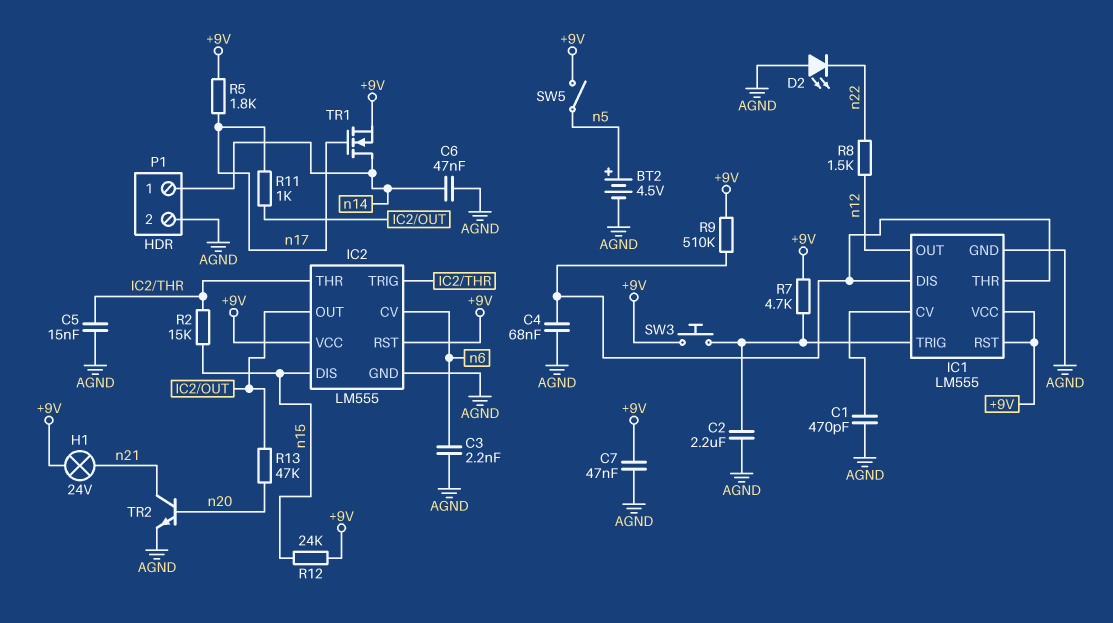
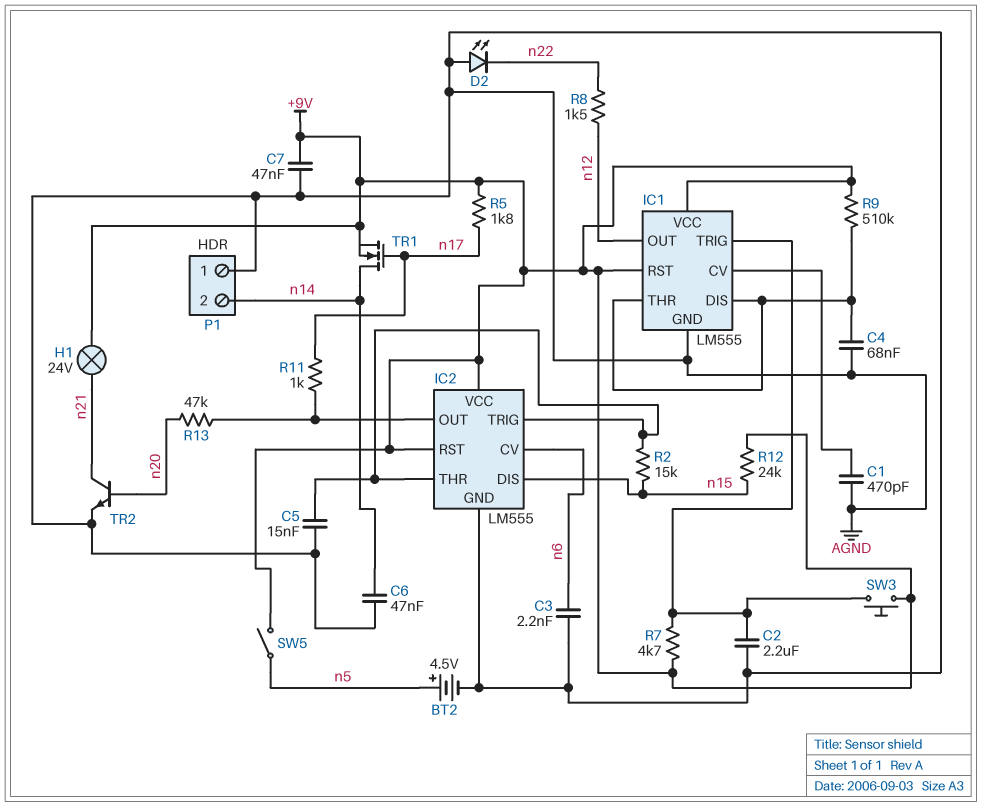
P1 pin 1: n14 -> AGND
P1 pin 2: AGND -> n14

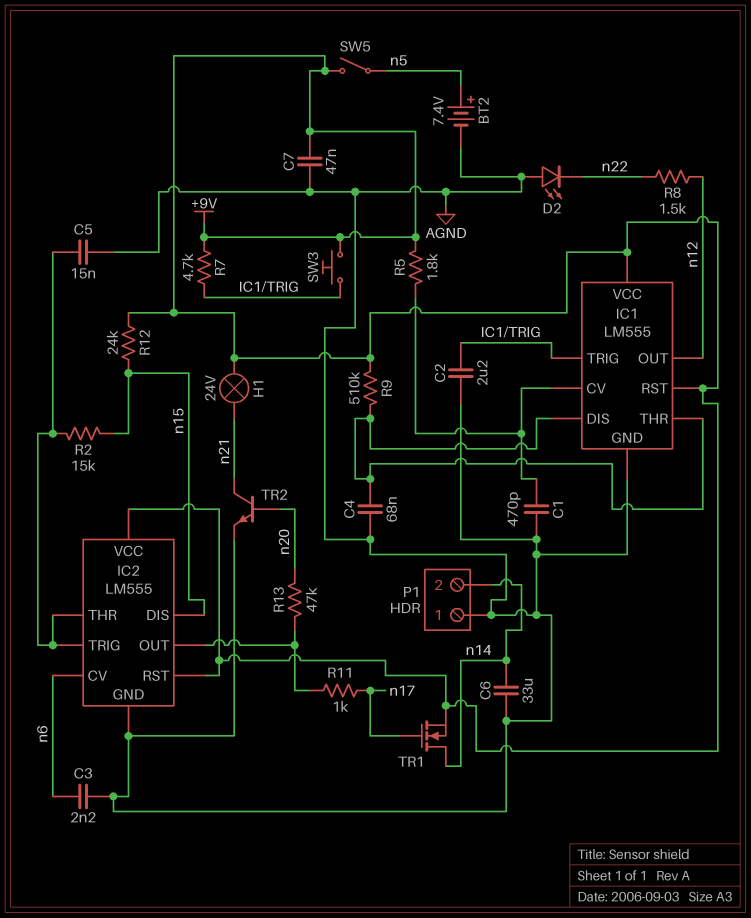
BT2: 4.5V (plus n5, minus AGND) -> 7.4V (plus n5, minus AGND)
C6: 47nF (AGND, n14) -> 33uF (AGND, n14)
R5: 1.8k (+9V, n17) -> 1.8k (+9V, IC1/CV)

